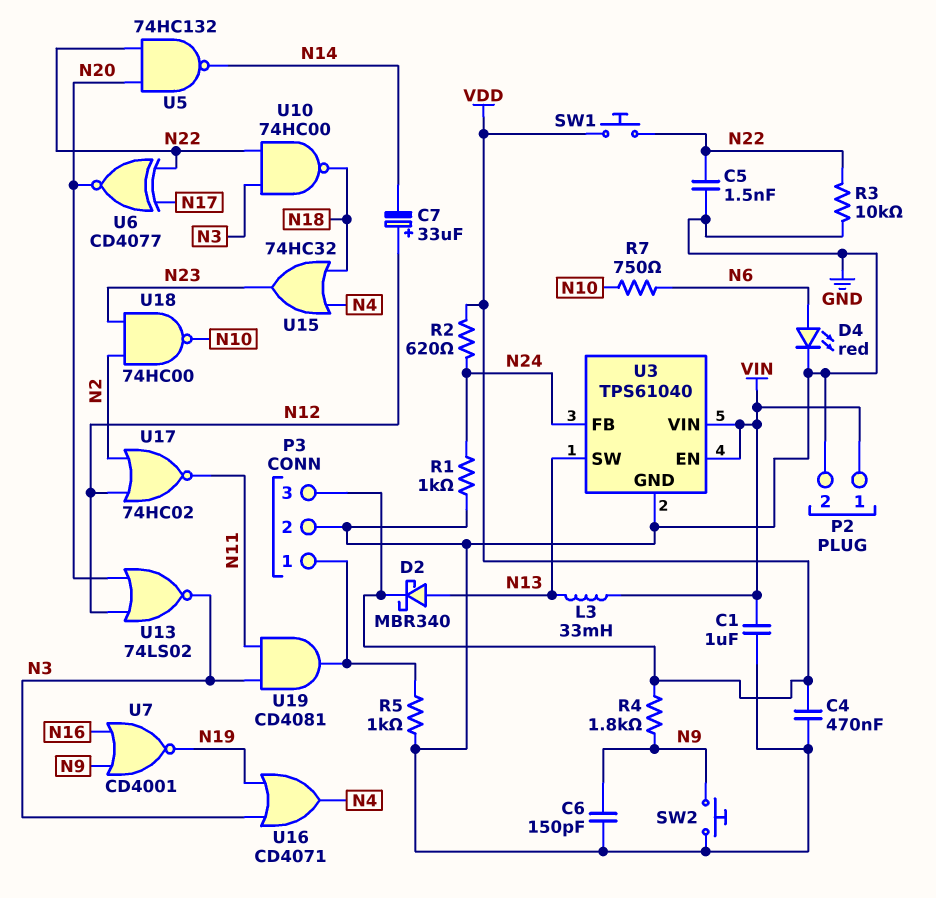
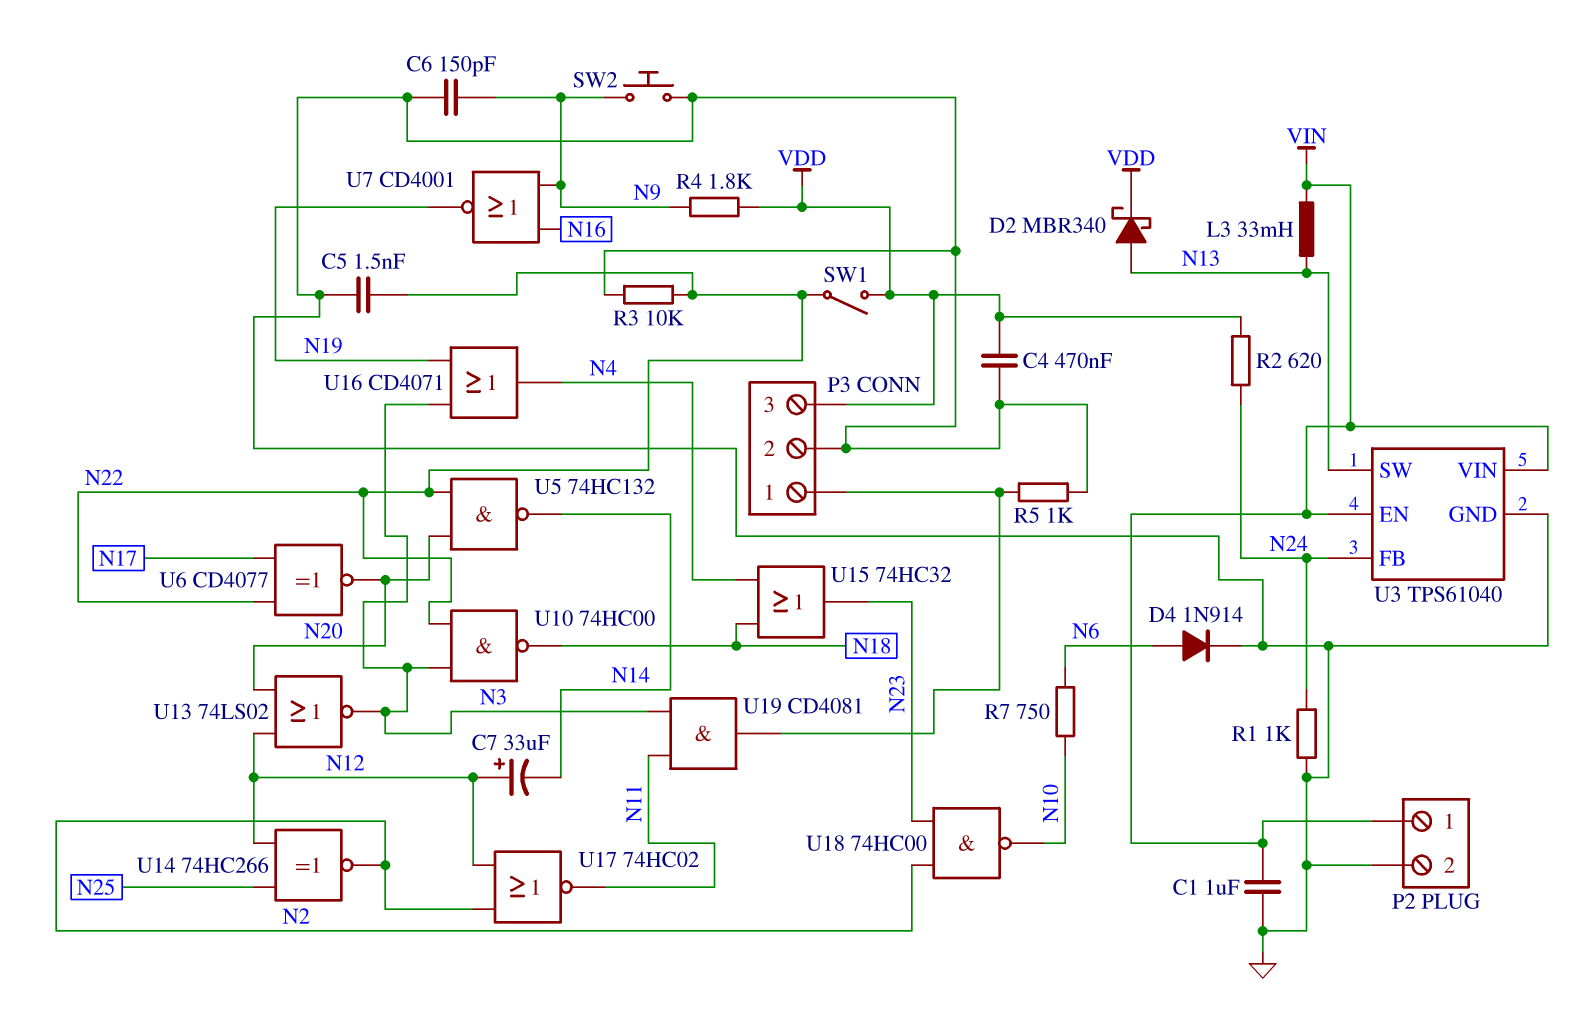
D4: LED red (A N6, K GND) -> diode 1N914 (A N6, K GND)
SW1: button (N22, VDD) -> switch (N22, VDD)
U14: none -> XNOR 74HC266 (in N12, in N25, out N2)

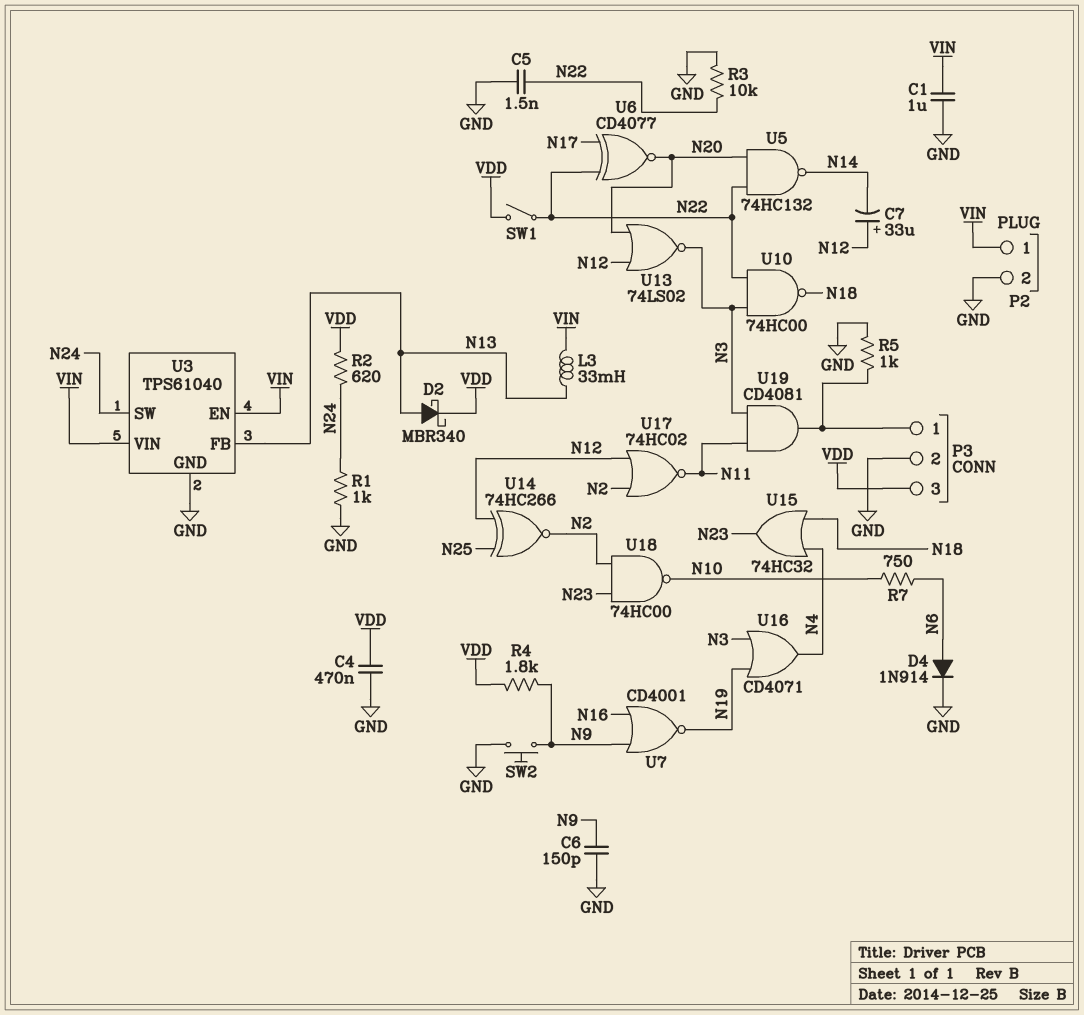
U3 pin FB: N24 -> N13
U3 pin SW: N13 -> N24

